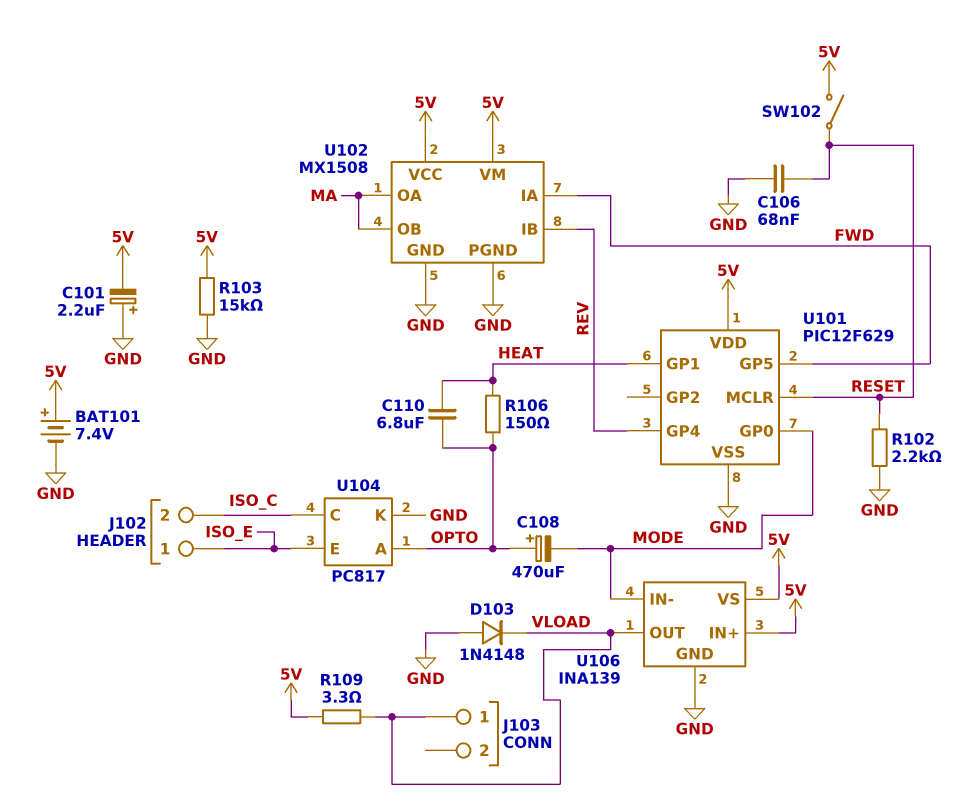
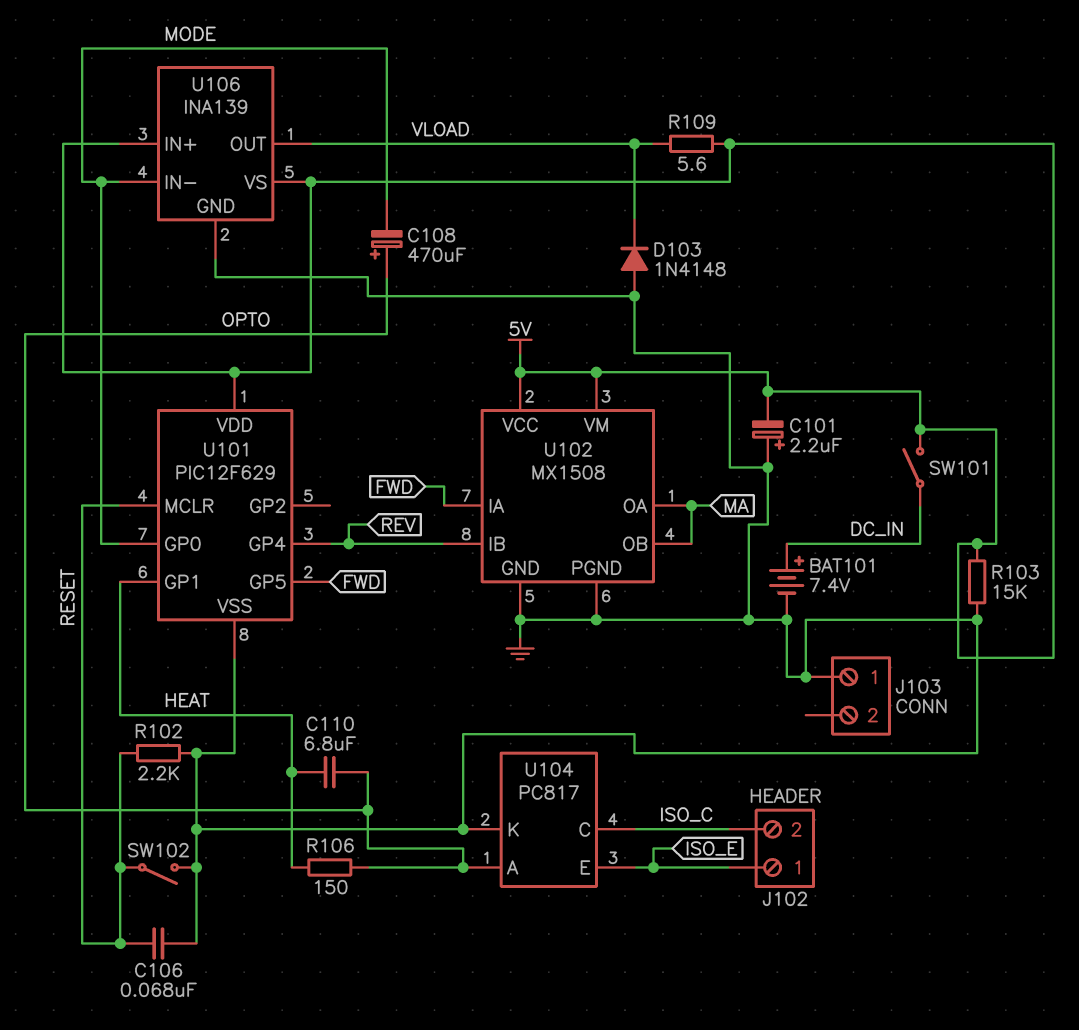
BAT101: 7.4V (plus 5V, minus GND) -> 7.4V (plus DC_IN, minus GND)
J103 pin 1: VLOAD -> GND
R109: 3.3 (5V, VLOAD) -> 5.6 (5V, VLOAD)
SW101: none -> switch (5V, DC_IN)
SW102: switch (5V, RESET) -> switch (GND, RESET)

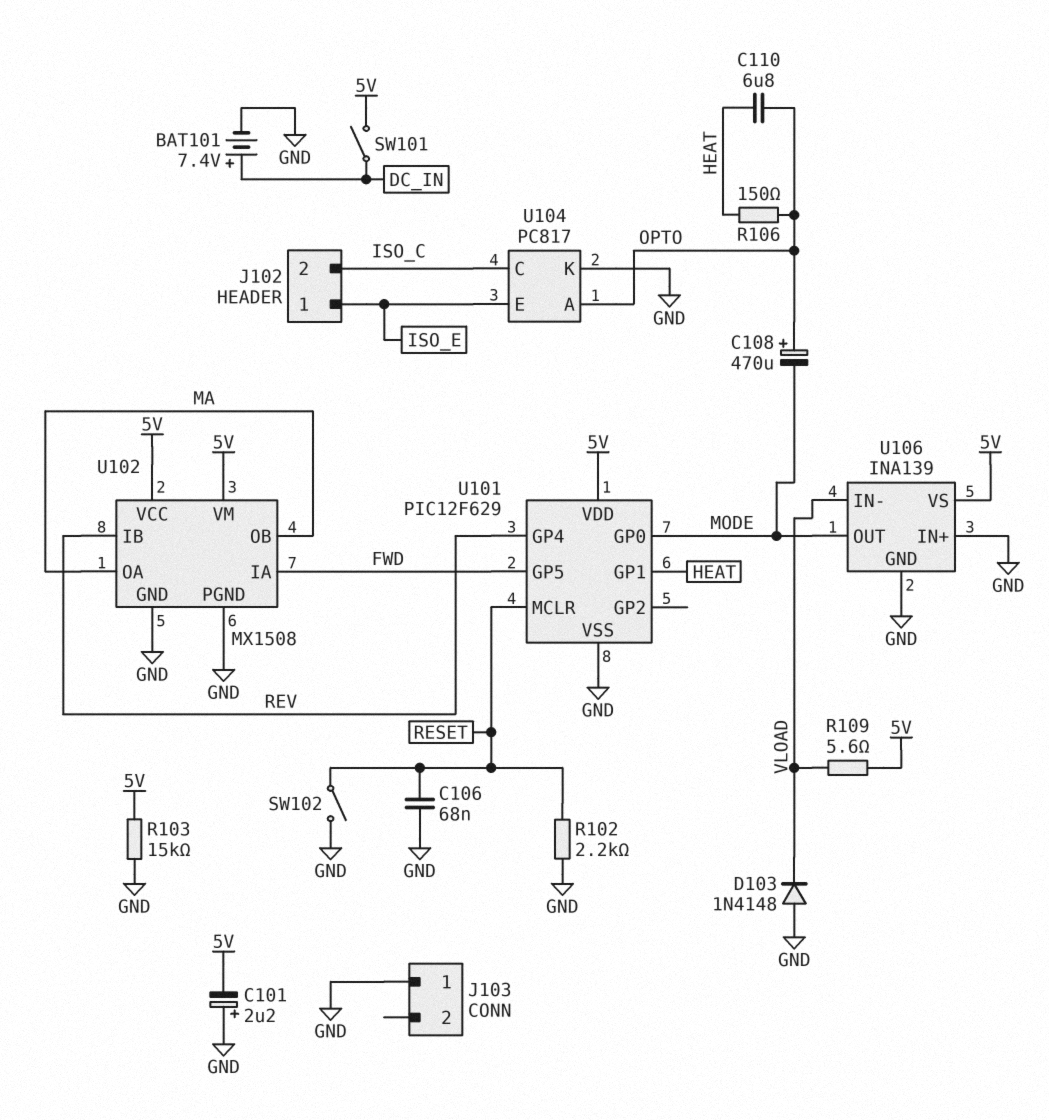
U106 pin IN+: 5V -> GND
U106 pin IN-: MODE -> VLOAD
U106 pin OUT: VLOAD -> MODE

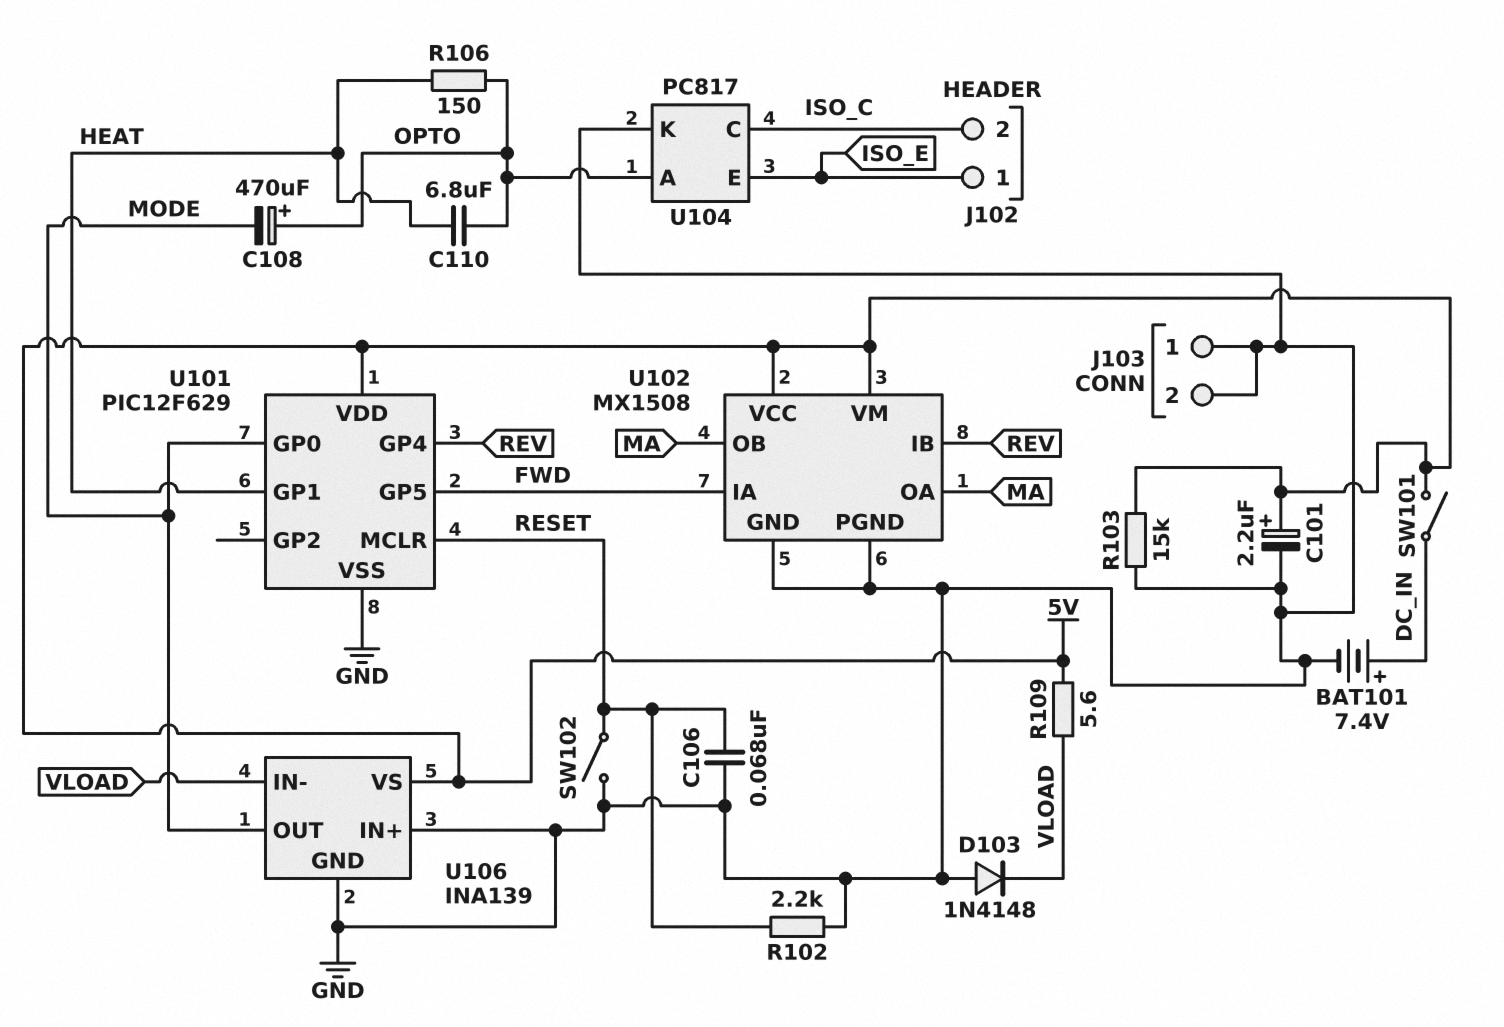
C101: 2.2uF (plus GND, minus 5V) -> 2.2uF (plus 5V, minus GND)
J103 pin 2: none -> GND

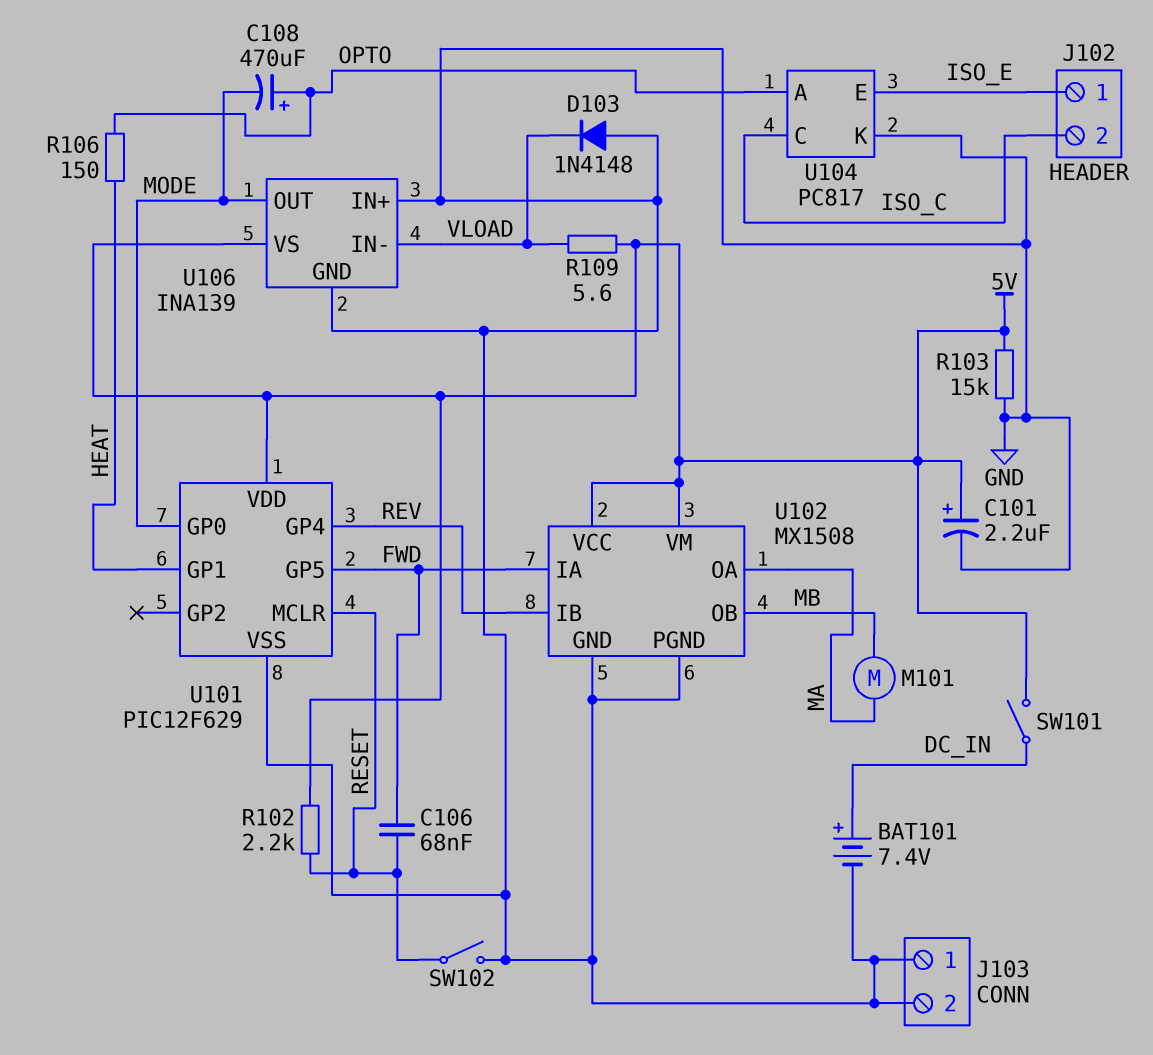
C106: 68nF (GND, RESET) -> 68nF (FWD, RESET)
C110: 6.8uF (HEAT, OPTO) -> none
M101: none -> motor (MA, MB)
R102: 2.2k (GND, RESET) -> 2.2k (5V, RESET)
U102 pin OB: MA -> MB

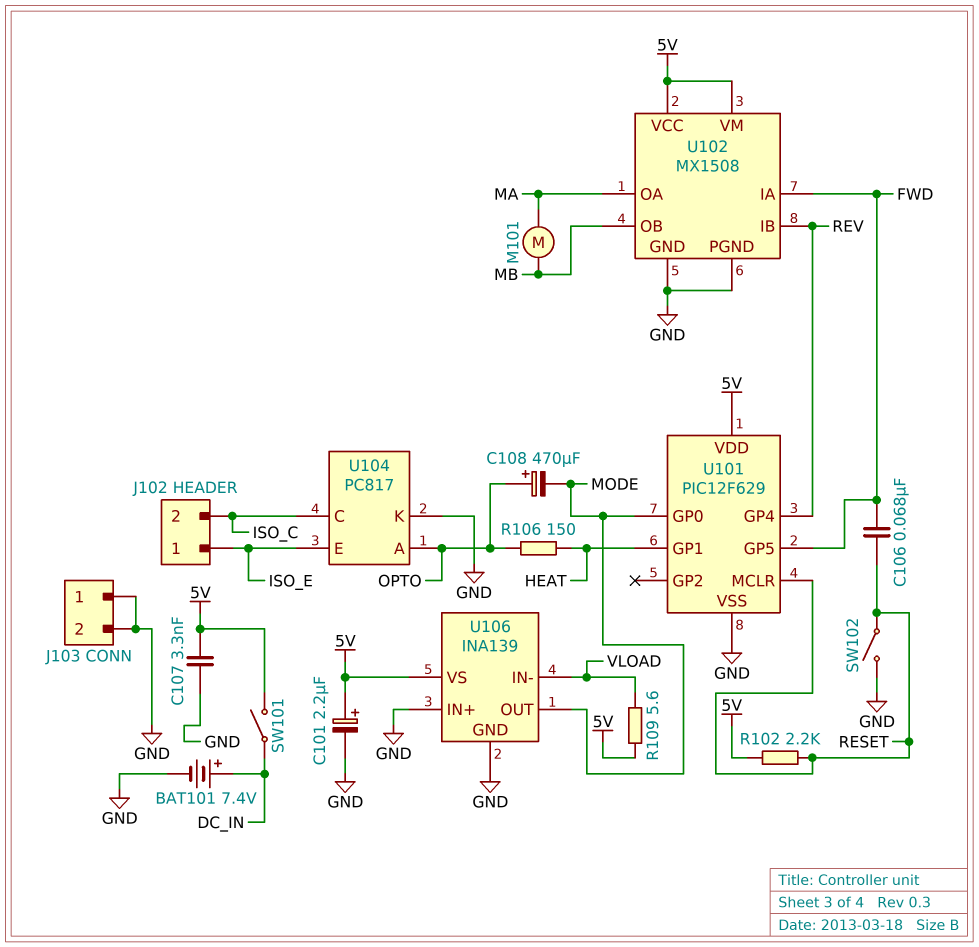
C107: none -> 3.3nF (5V, GND)
D103: diode 1N4148 (A GND, K VLOAD) -> none
R103: 15k (5V, GND) -> none

